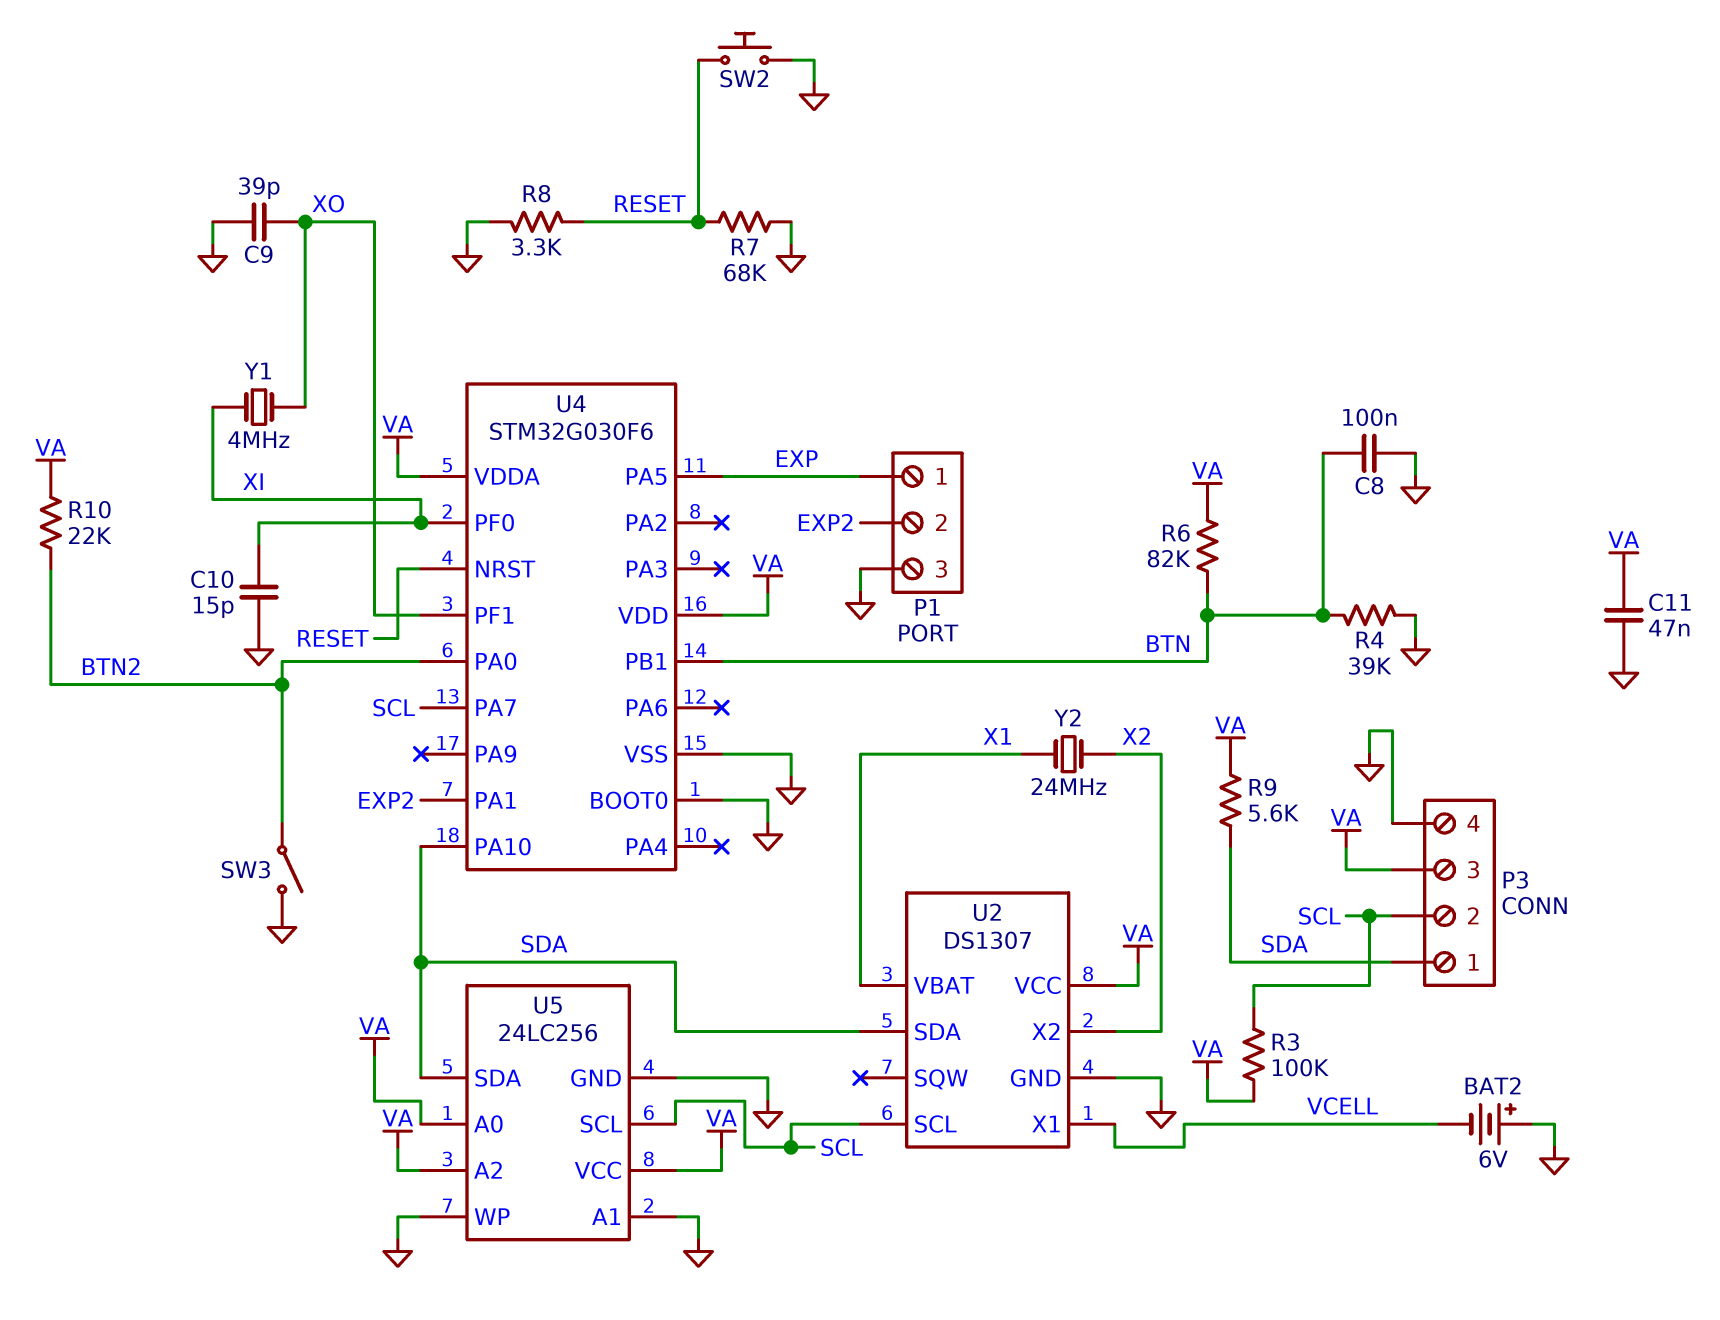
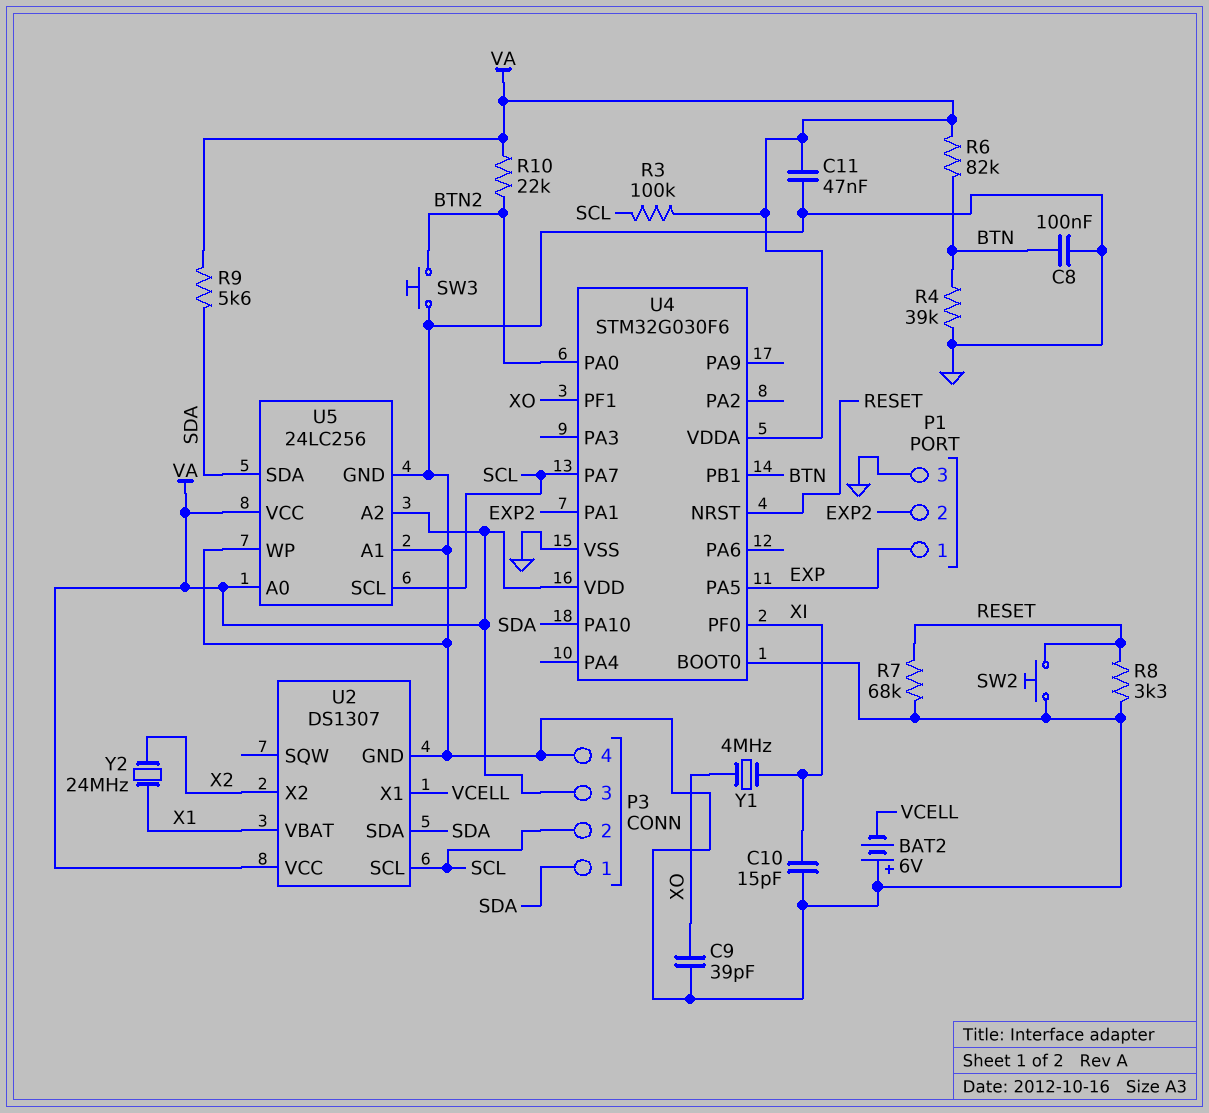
SW3: switch (BTN2, GND) -> button (BTN2, GND)

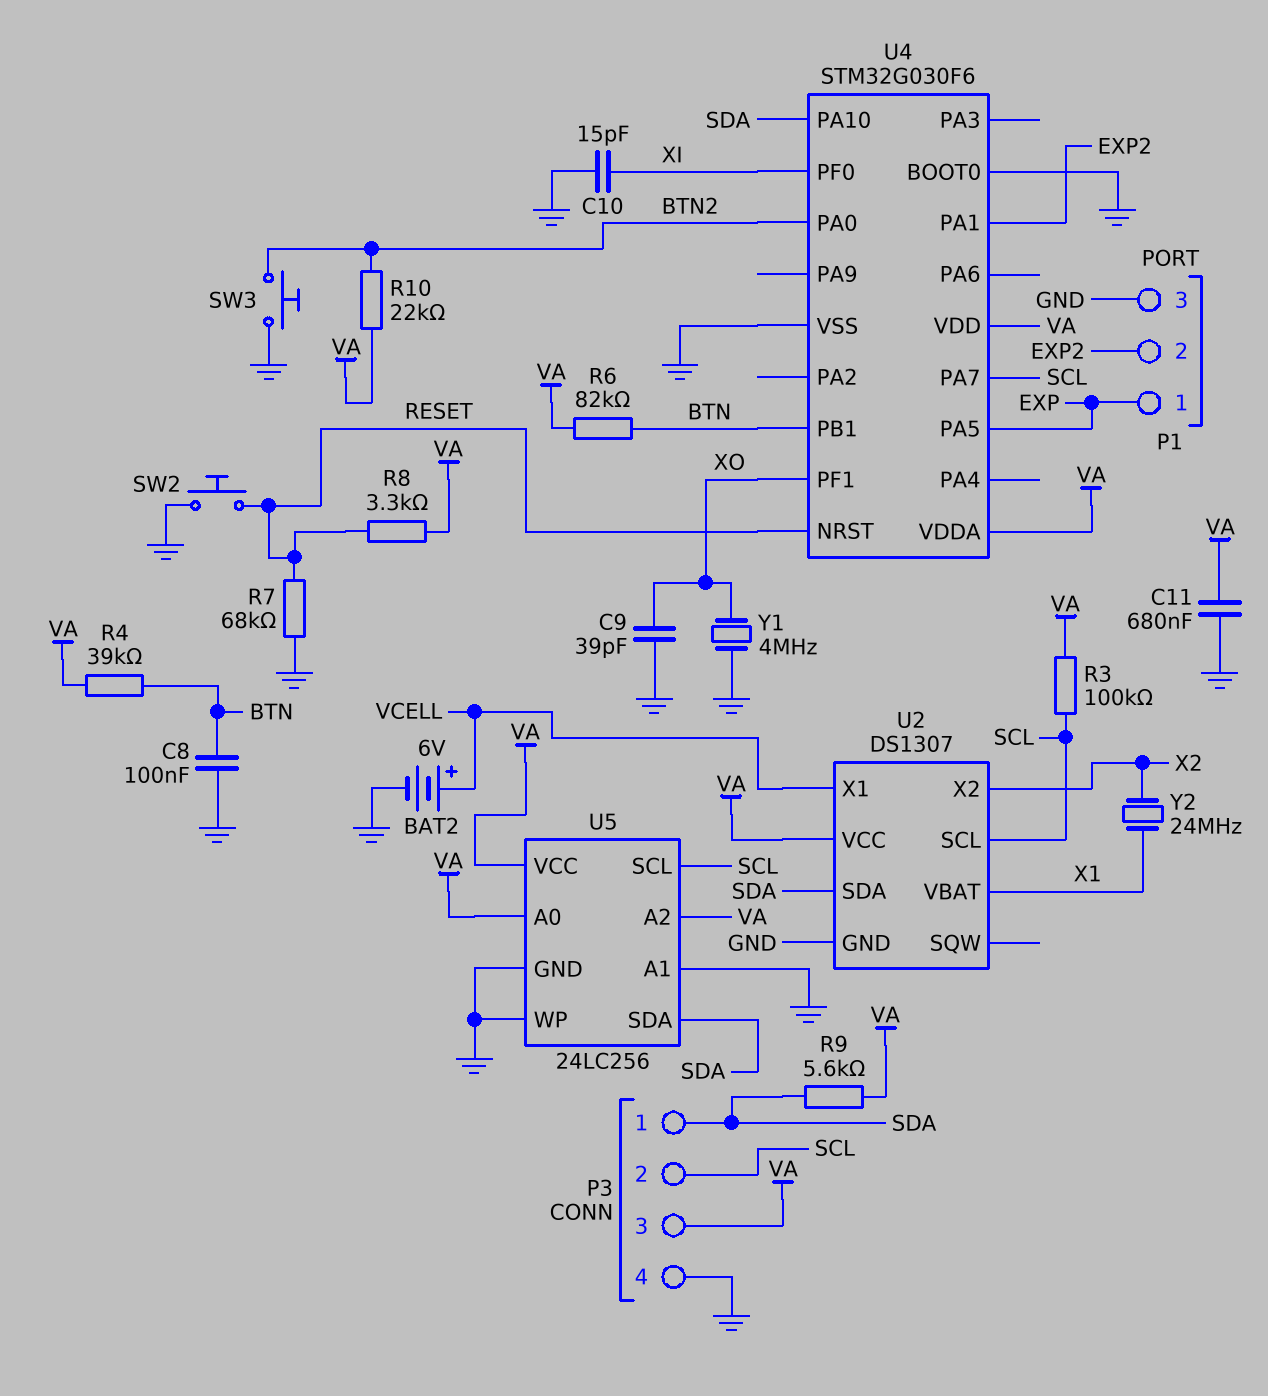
BAT2: 6V (plus GND, minus VCELL) -> 6V (plus VCELL, minus GND)
C11: 47nF (GND, VA) -> 680nF (GND, VA)
R4: 39k (BTN, GND) -> 39k (BTN, VA)
R8: 3.3k (GND, RESET) -> 3.3k (RESET, VA)
Y1: 4MHz (XI, XO) -> 4MHz (GND, XO)

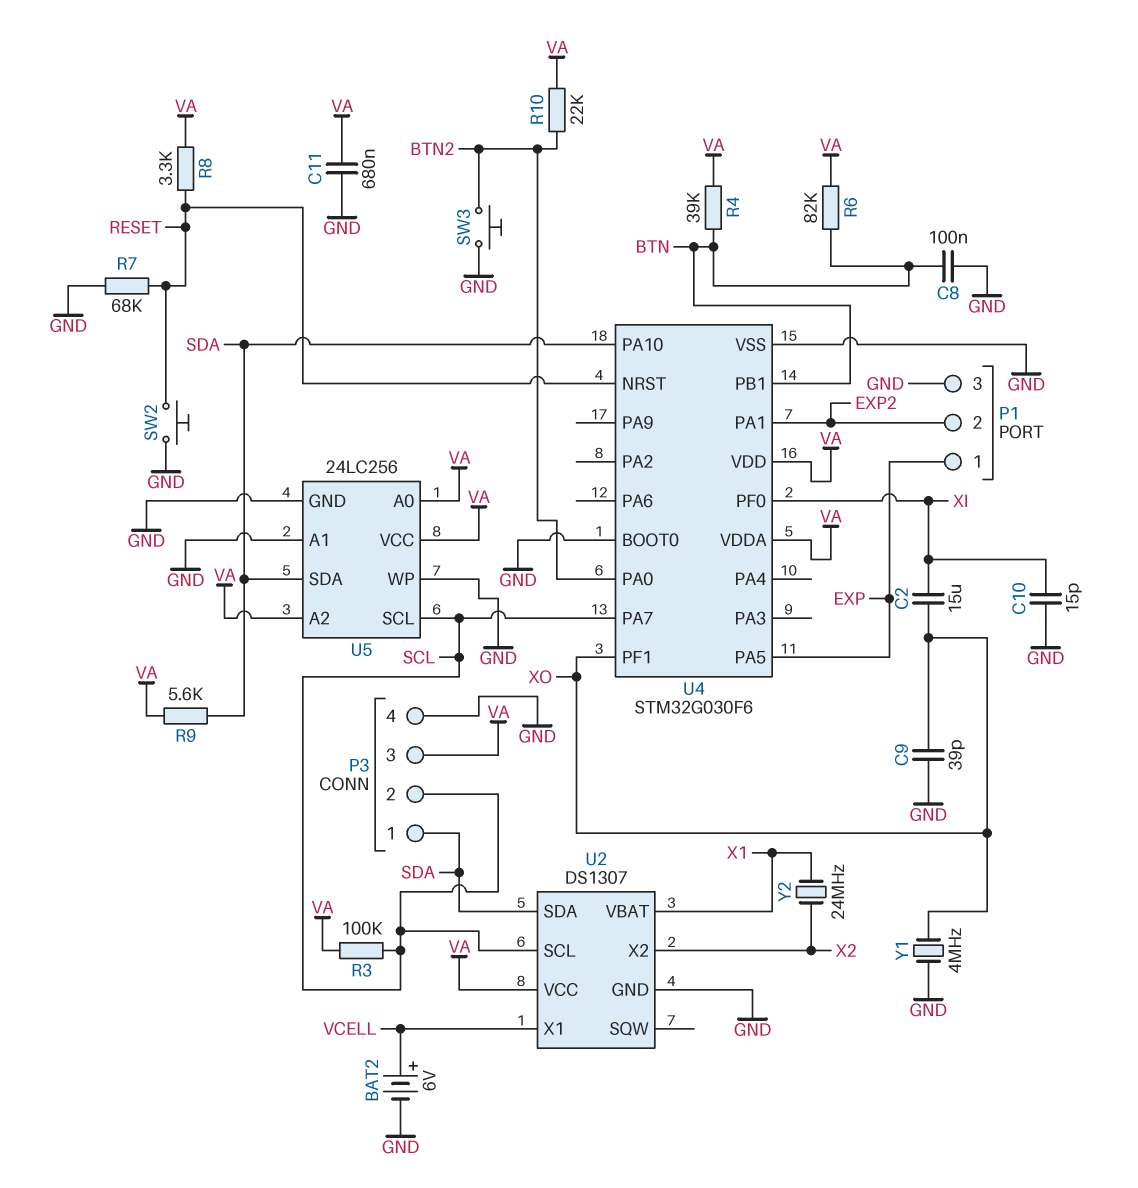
C2: none -> 15uF (XI, XO)

